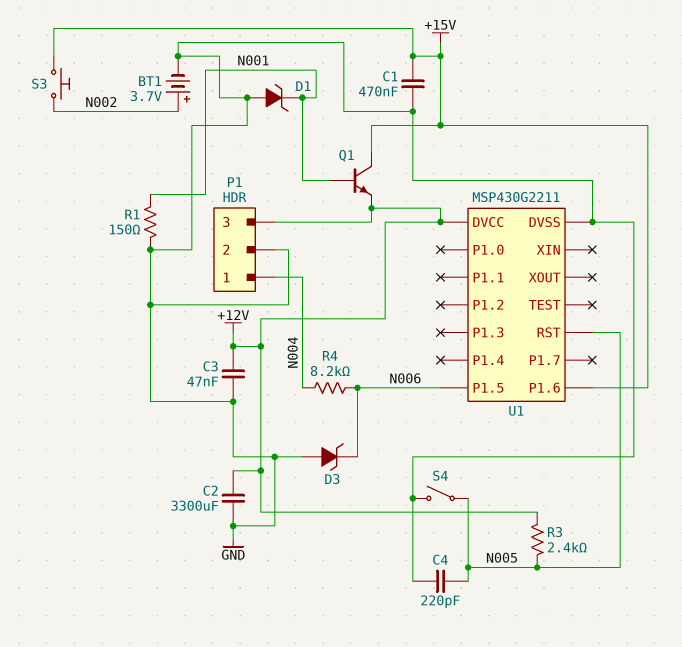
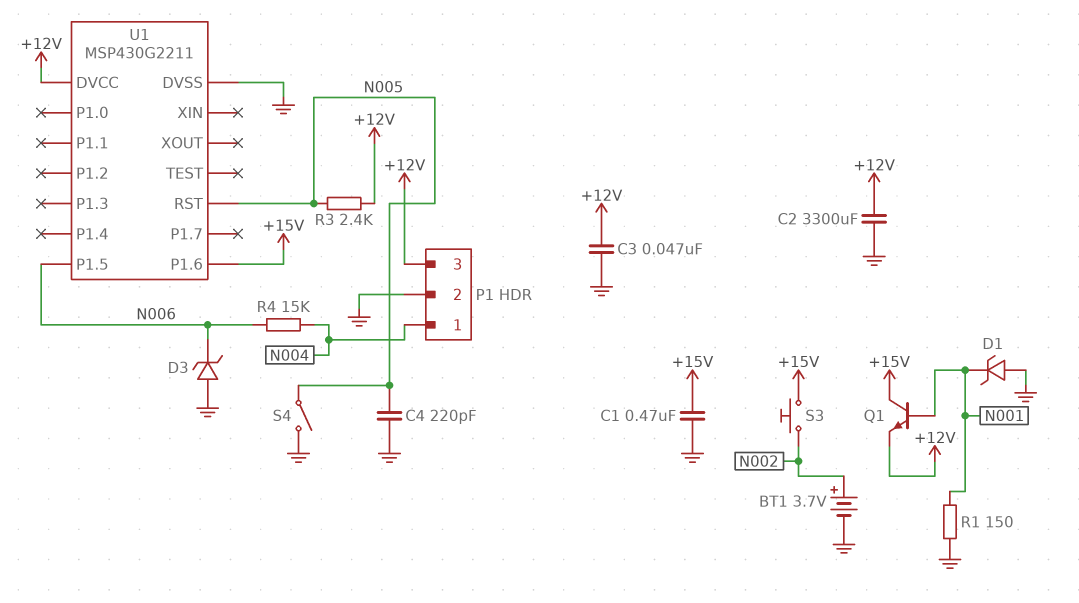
R4: 8.2k (N004, N006) -> 15k (N004, N006)

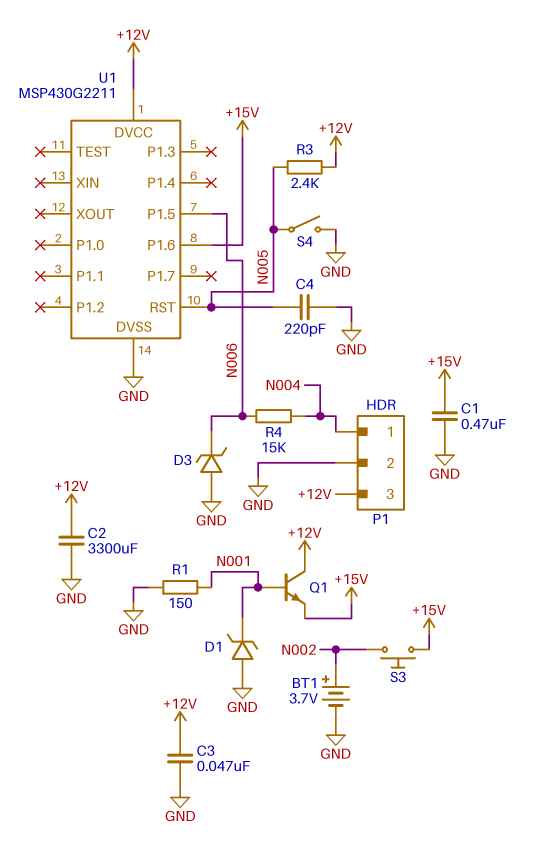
Q1: NPN (B N001, C +15V, E +12V) -> NPN (B N001, C +12V, E +15V)

